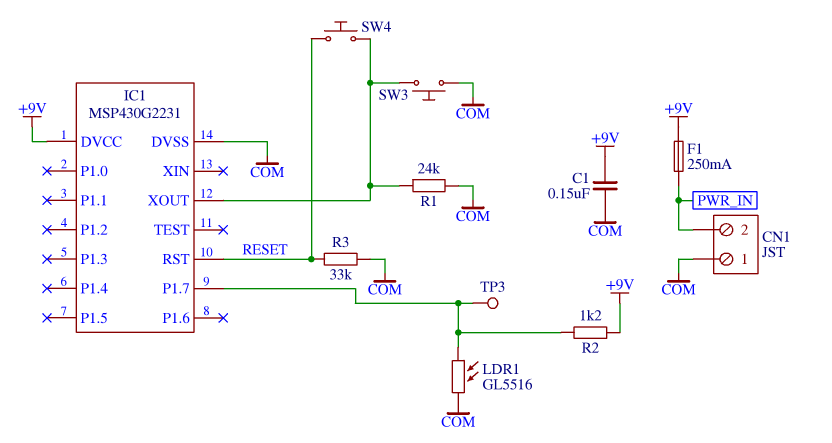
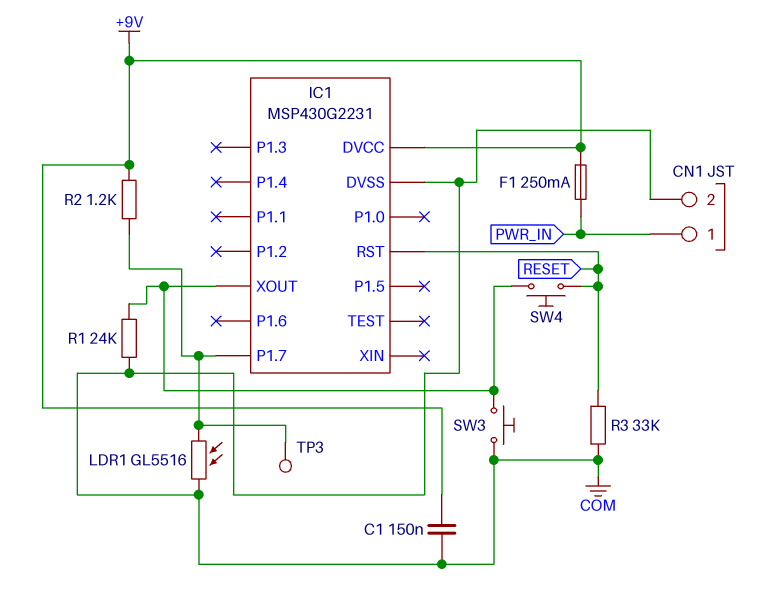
CN1 pin 1: COM -> PWR_IN
CN1 pin 2: PWR_IN -> COM

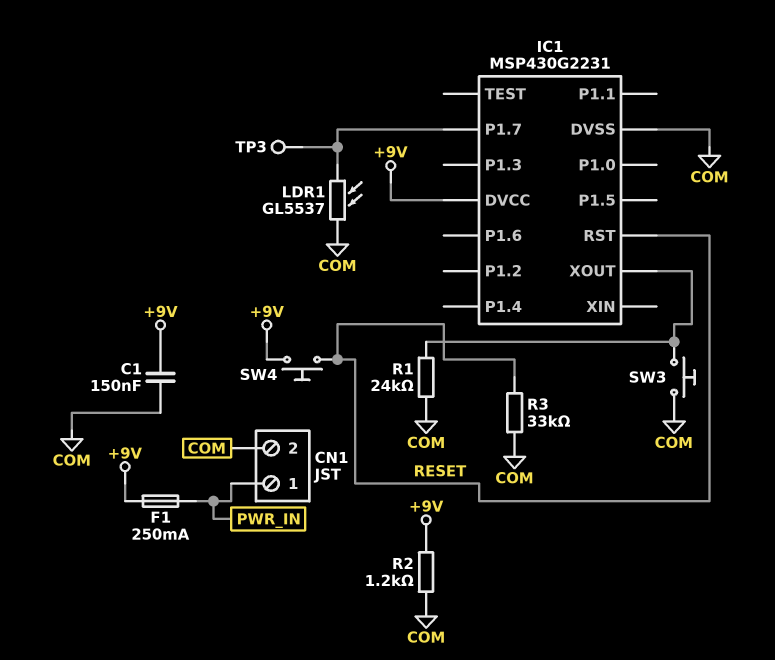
LDR1: GL5516 (COM, IC1/P1.7) -> GL5537 (COM, IC1/P1.7)
R2: 1.2k (+9V, IC1/P1.7) -> 1.2k (+9V, COM)
SW4: button (IC1/XOUT, RESET) -> button (+9V, RESET)

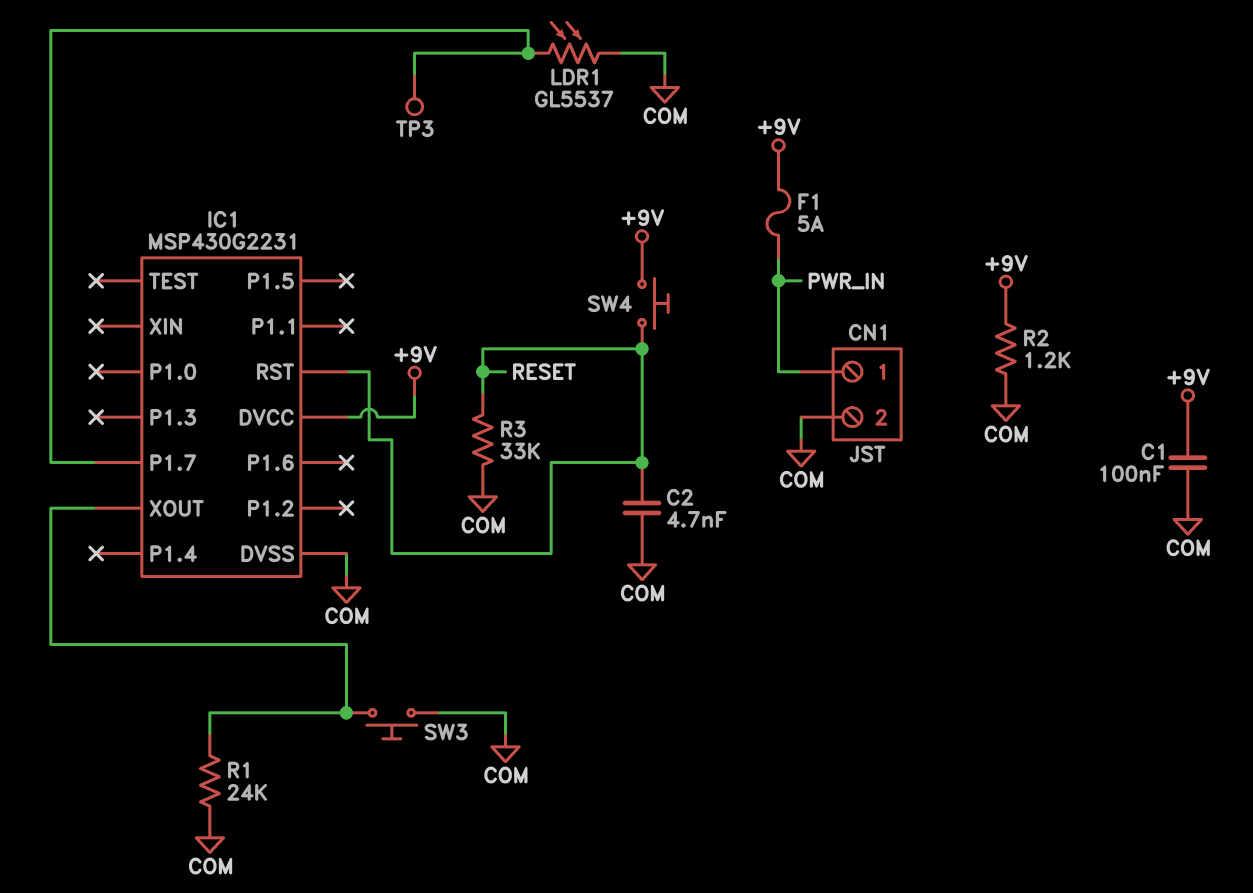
C1: 150nF (+9V, COM) -> 100nF (+9V, COM)
C2: none -> 4.7nF (COM, RESET)
F1: 250mA (+9V, PWR_IN) -> 5A (+9V, PWR_IN)

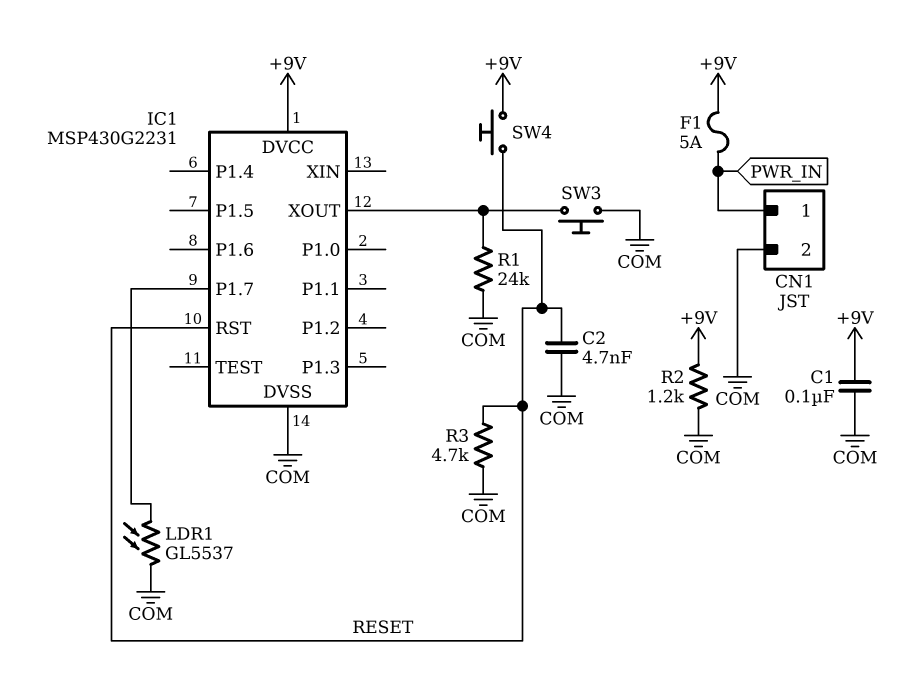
R3: 33k (COM, RESET) -> 4.7k (COM, RESET)
TP3: test point (IC1/P1.7) -> none

